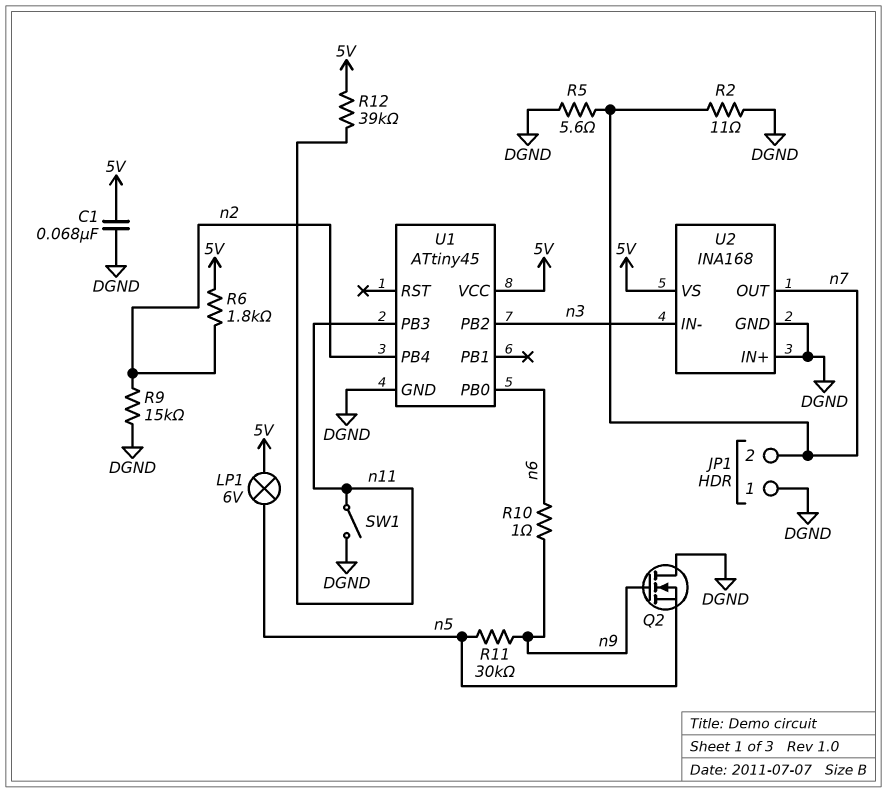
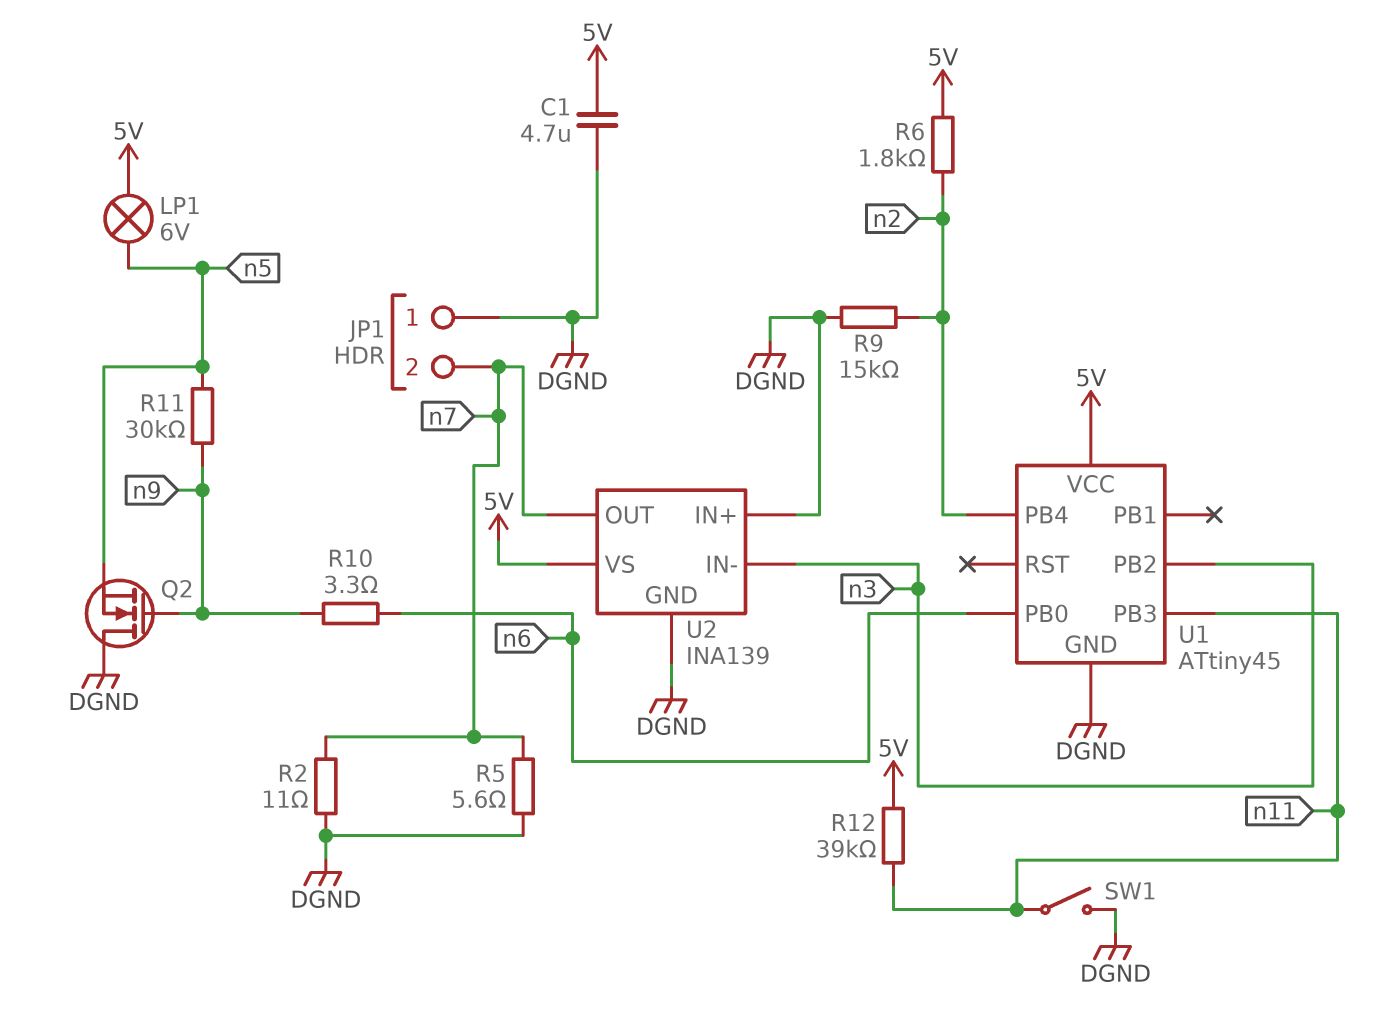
C1: 68nF (5V, DGND) -> 4.7uF (5V, DGND)
R10: 1 (n6, n9) -> 3.3 (n6, n9)
U2: INA168 -> INA139

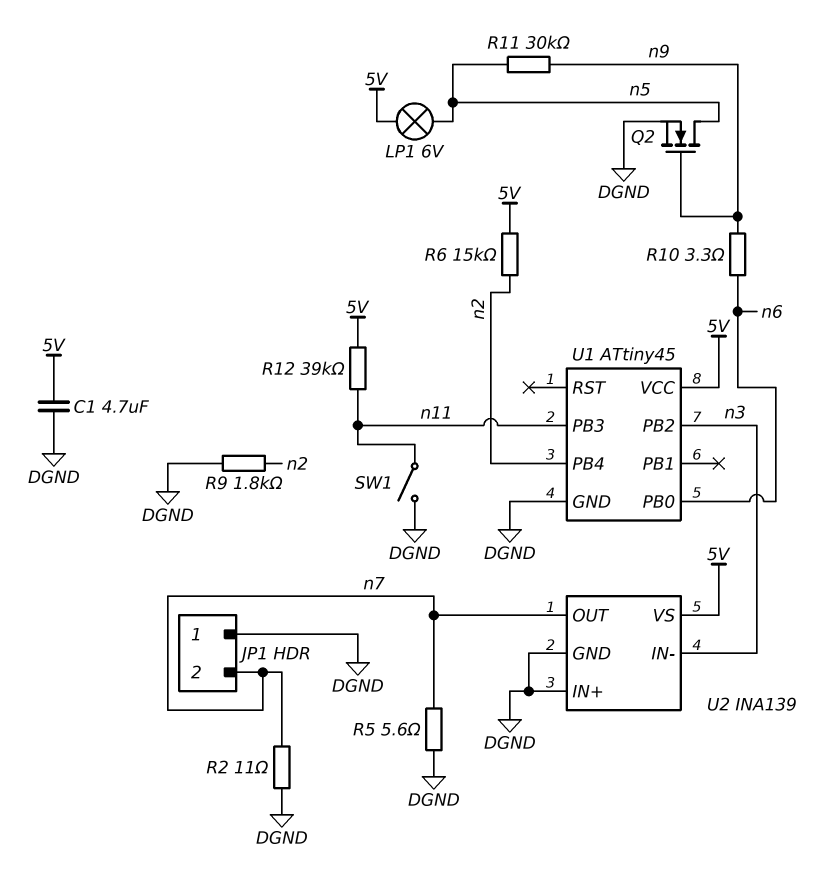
Q2: NMOS (G n9, D DGND, S n5) -> NMOS (G n9, D n5, S DGND)
R6: 1.8k (5V, n2) -> 15k (5V, n2)
R9: 15k (DGND, n2) -> 1.8k (DGND, n2)

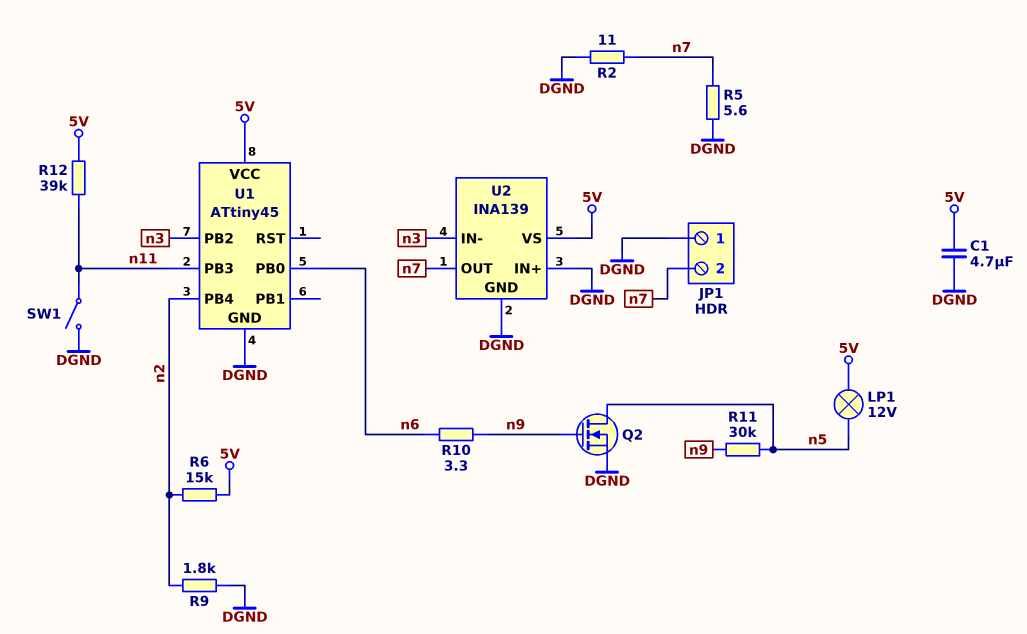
LP1: lamp 6V (5V, n5) -> lamp 12V (5V, n5)

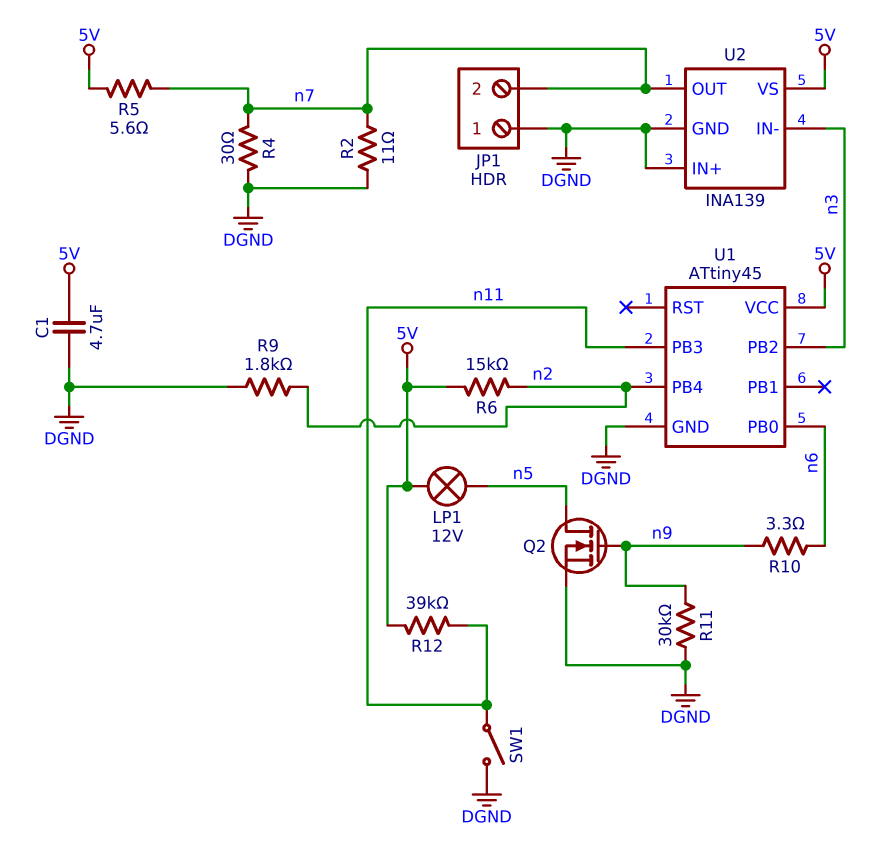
R4: none -> 30 (DGND, n7)
R5: 5.6 (DGND, n7) -> 5.6 (5V, n7)
R11: 30k (n5, n9) -> 30k (DGND, n9)

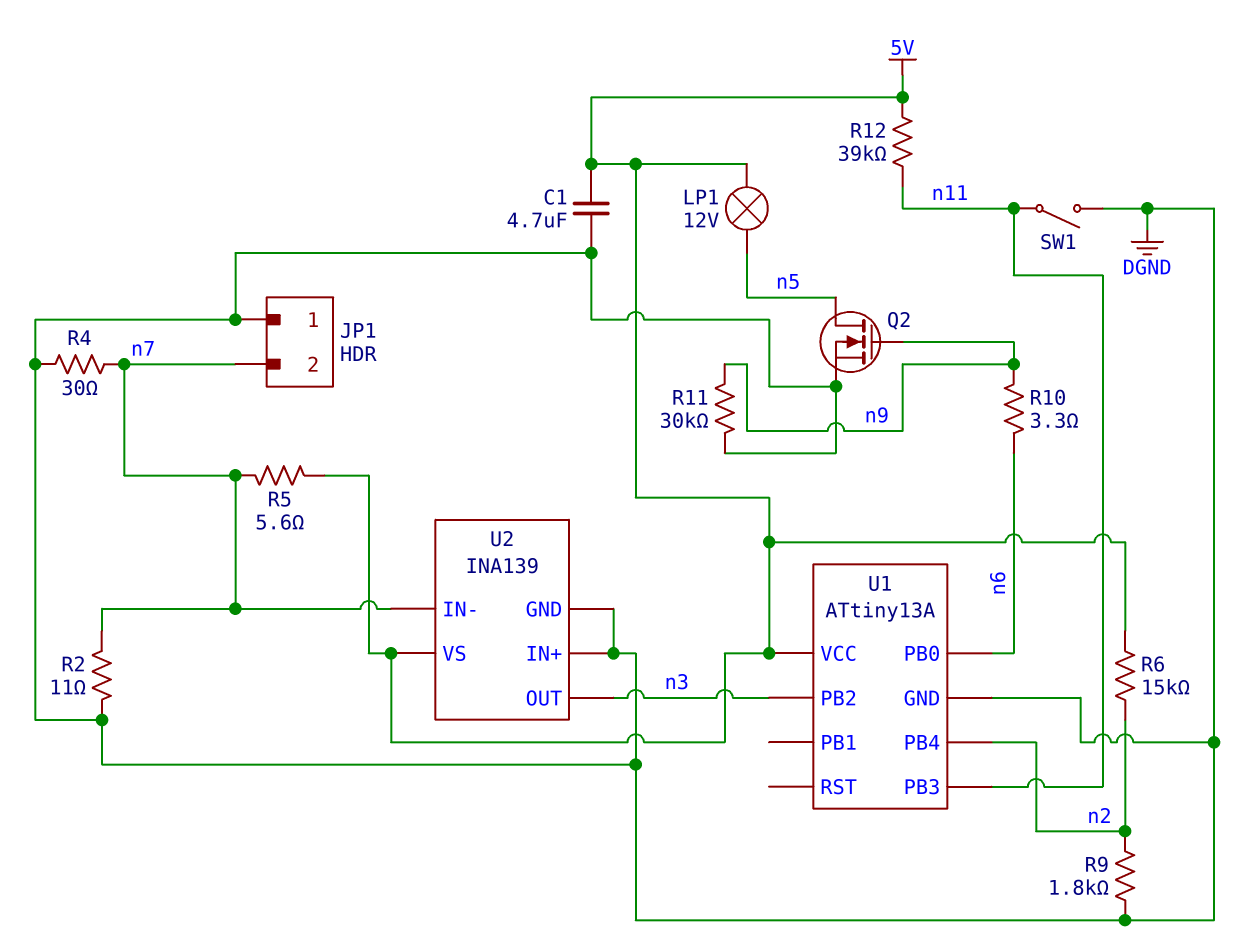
U1: ATtiny45 -> ATtiny13A
U2 pin IN-: n3 -> n7
U2 pin OUT: n7 -> n3

